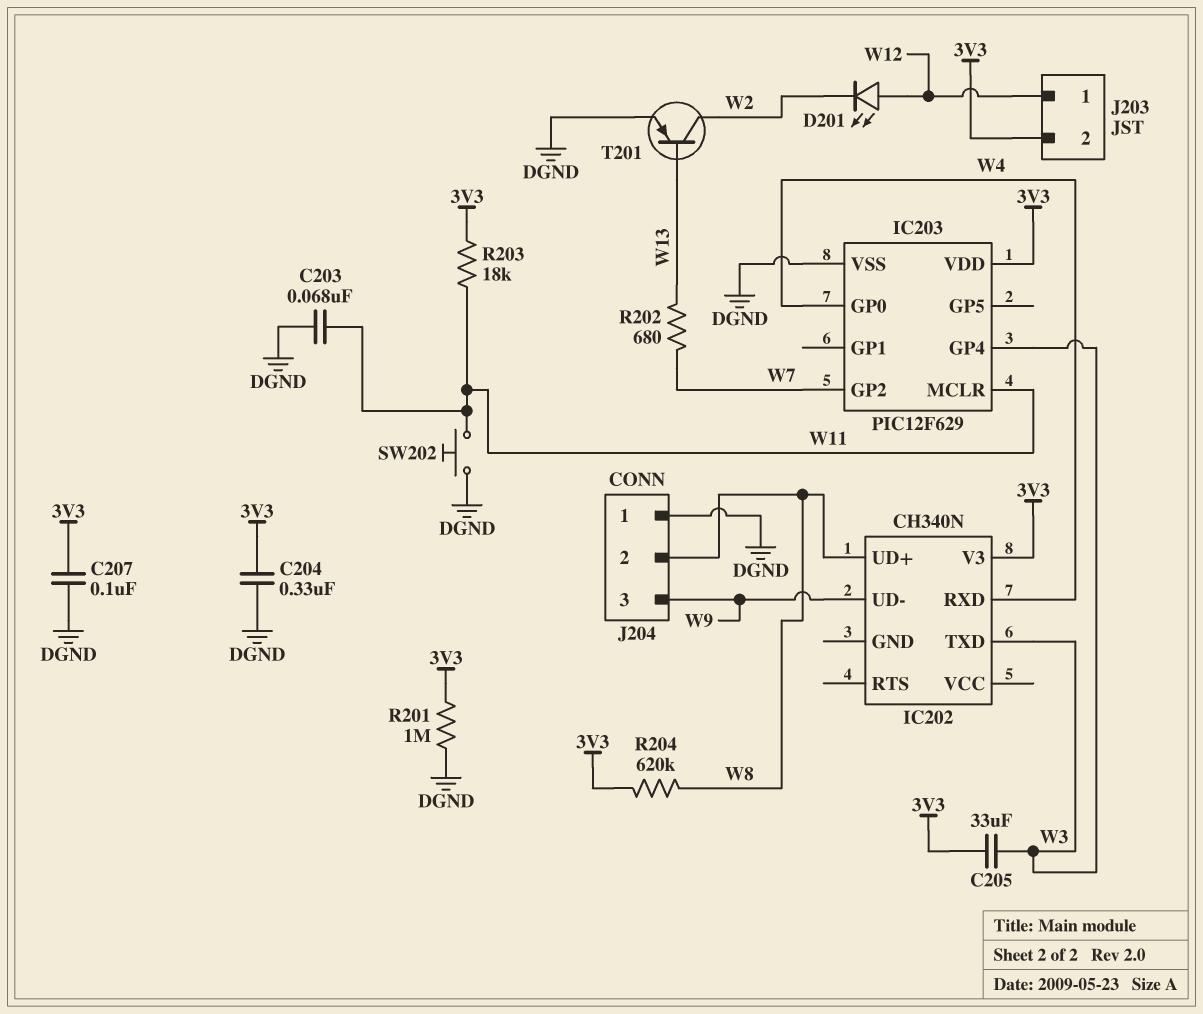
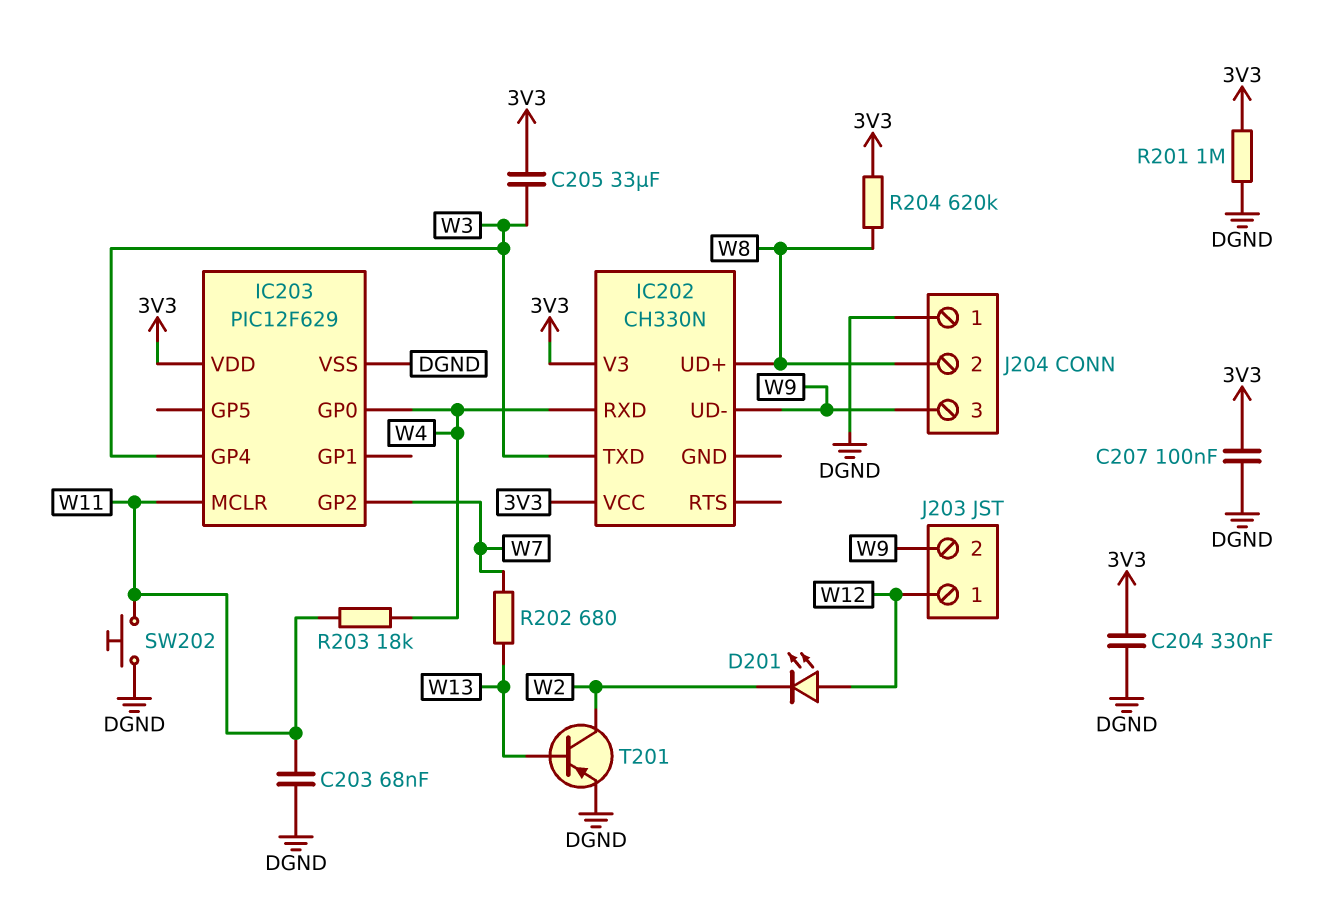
IC202: CH340N -> CH330N
IC202 pin VCC: none -> 3V3
J203 pin 2: 3V3 -> W9
R203: 18k (3V3, W11) -> 18k (W4, W11)

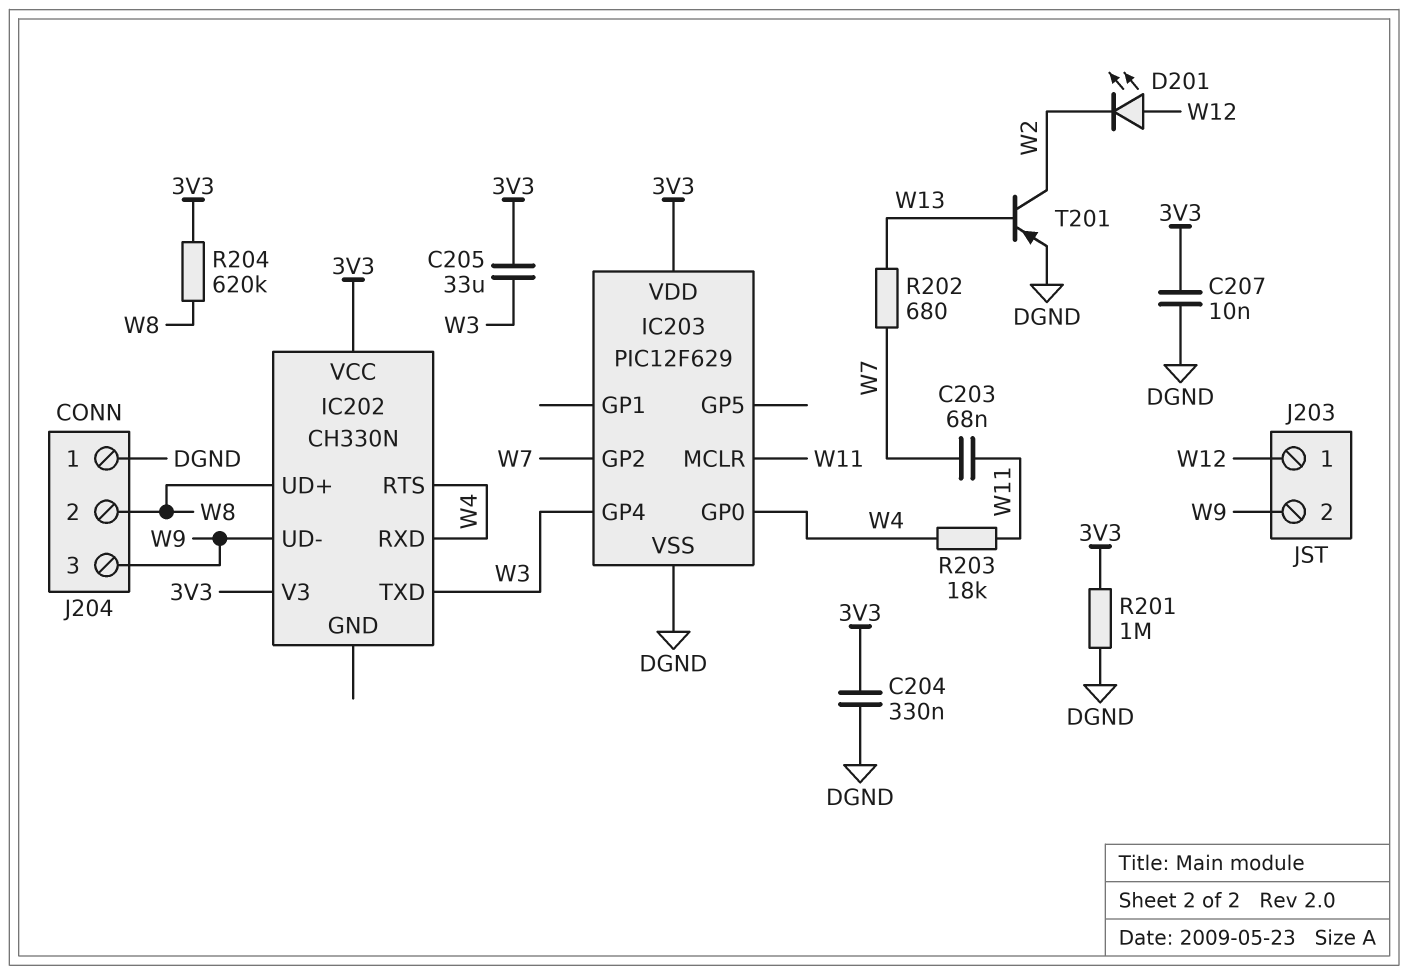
C203: 68nF (DGND, W11) -> 68nF (W7, W11)
C207: 100nF (3V3, DGND) -> 10nF (3V3, DGND)
IC202 pin RTS: none -> W4
SW202: button (DGND, W11) -> none

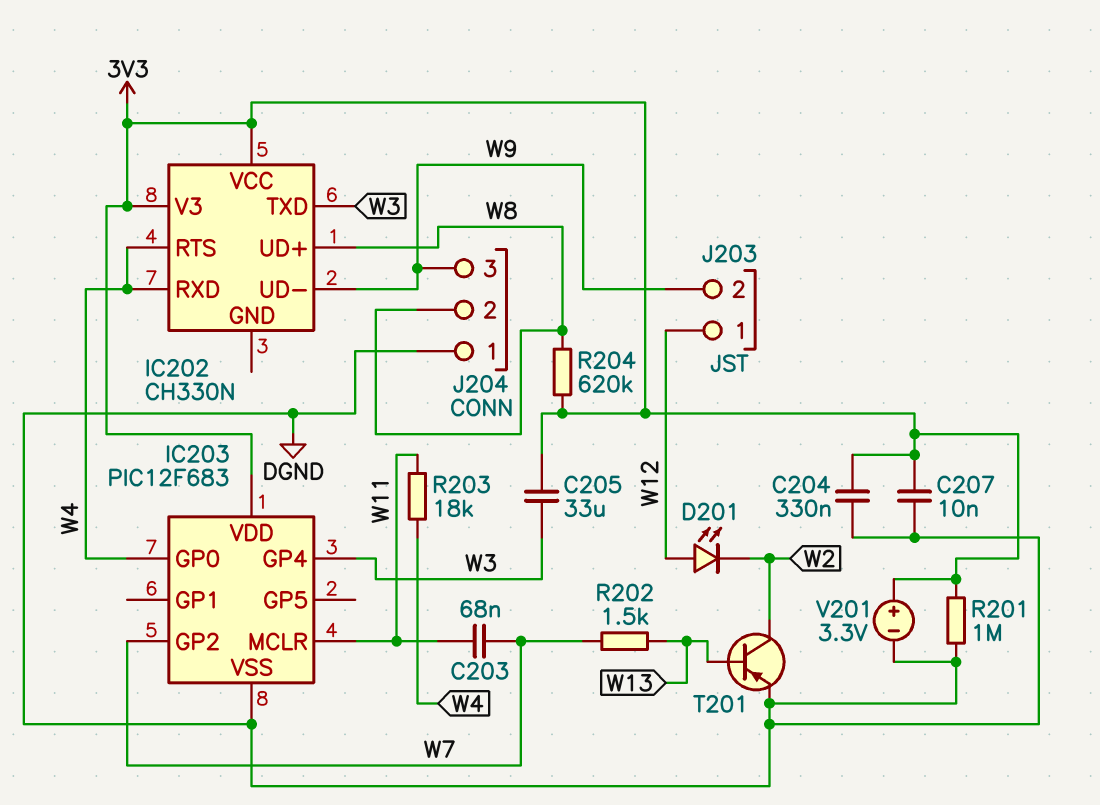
IC203: PIC12F629 -> PIC12F683
R202: 680 (W7, W13) -> 1.5k (W7, W13)
V201: none -> 3.3V (plus 3V3, minus DGND)

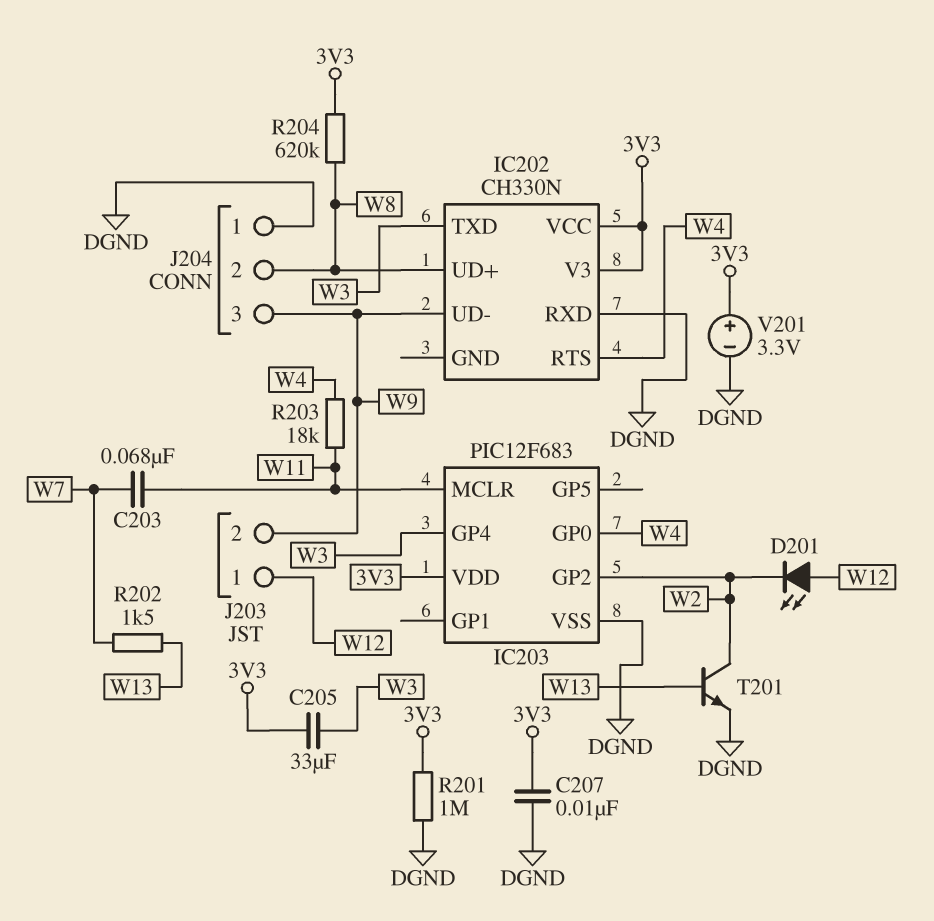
C204: 330nF (3V3, DGND) -> none
IC202 pin RXD: W4 -> DGND
IC203 pin GP2: W7 -> W2
T201: PNP (B W13, C W2, E DGND) -> NPN (B W13, C W2, E DGND)

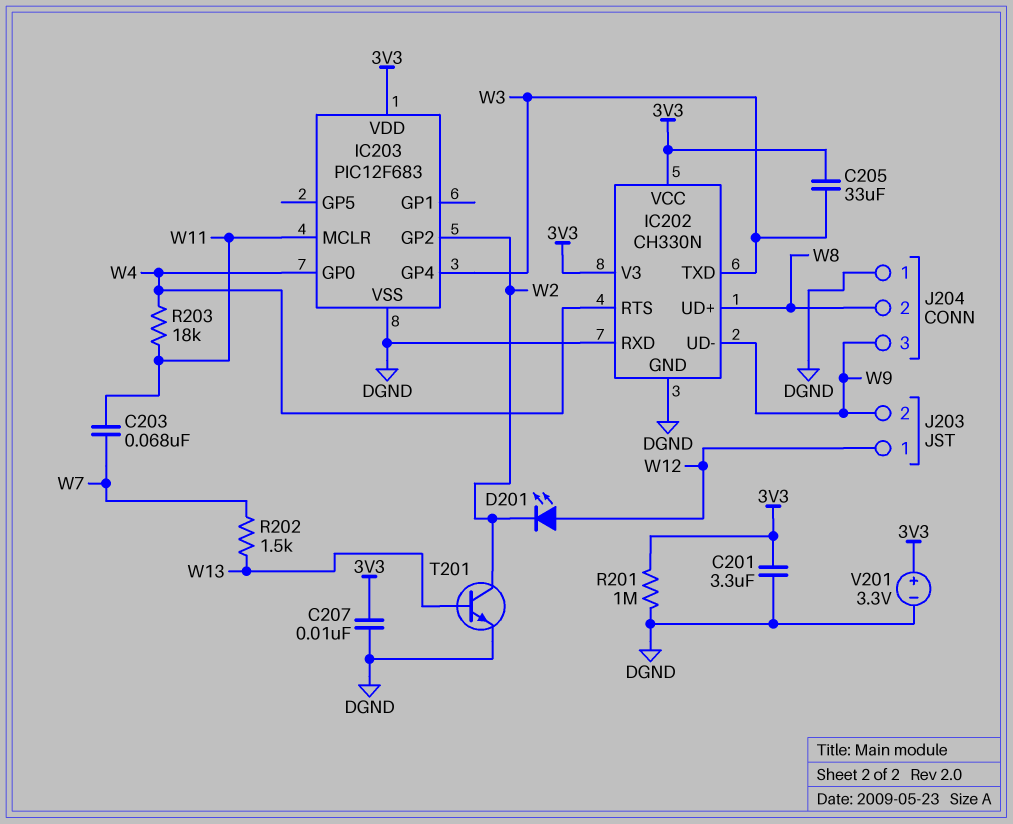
C201: none -> 3.3uF (3V3, DGND)
IC202 pin GND: none -> DGND
R204: 620k (3V3, W8) -> none

